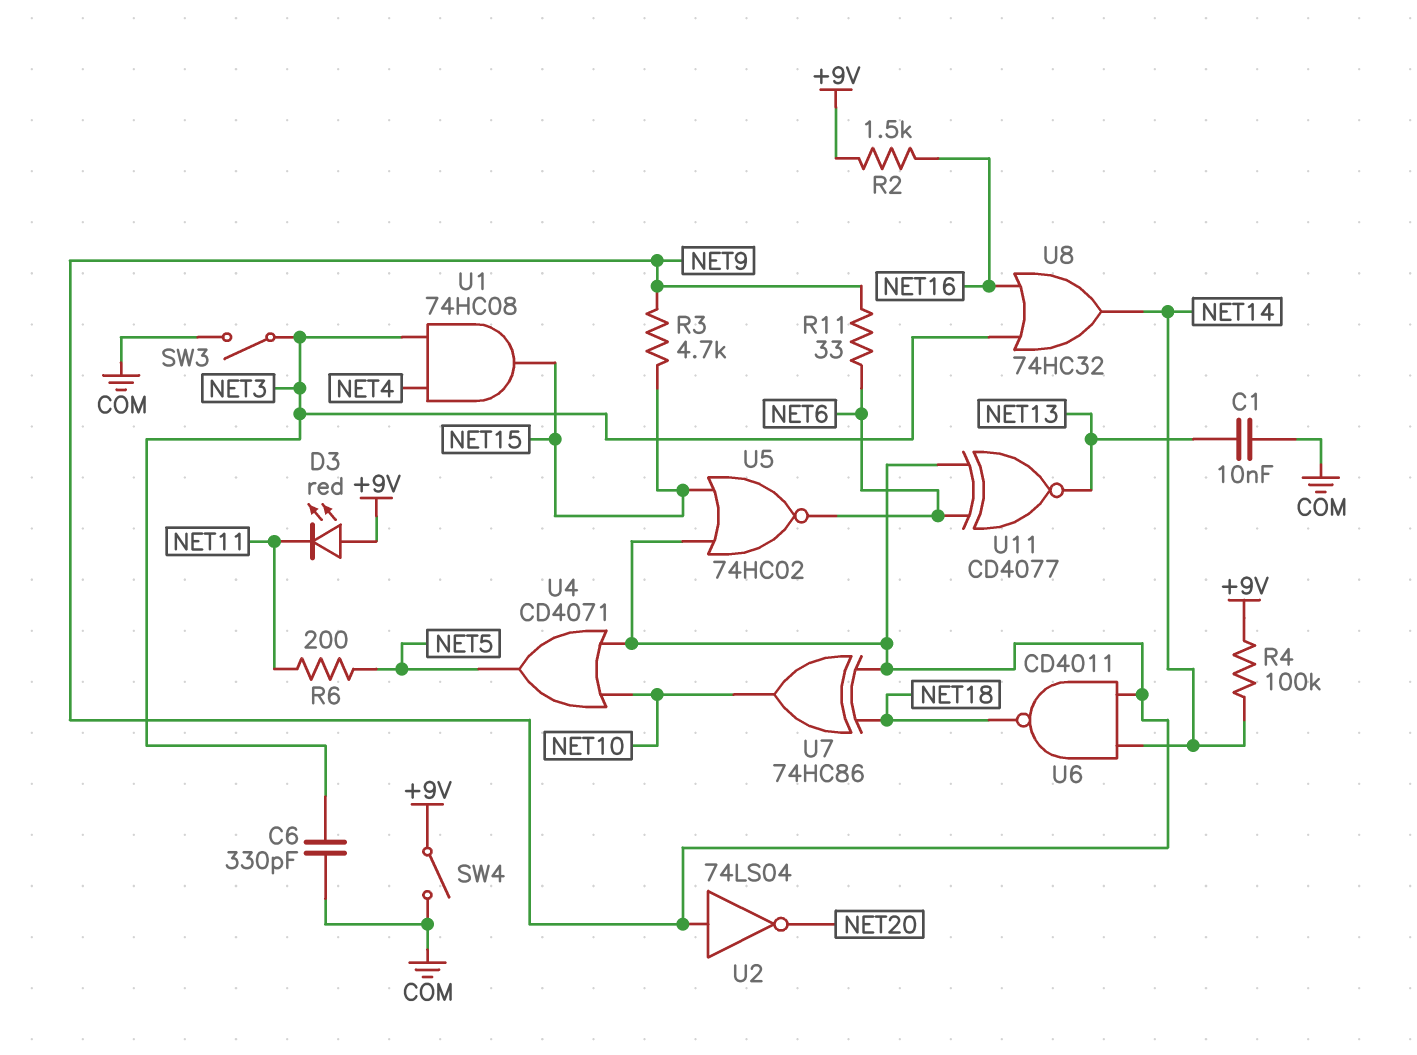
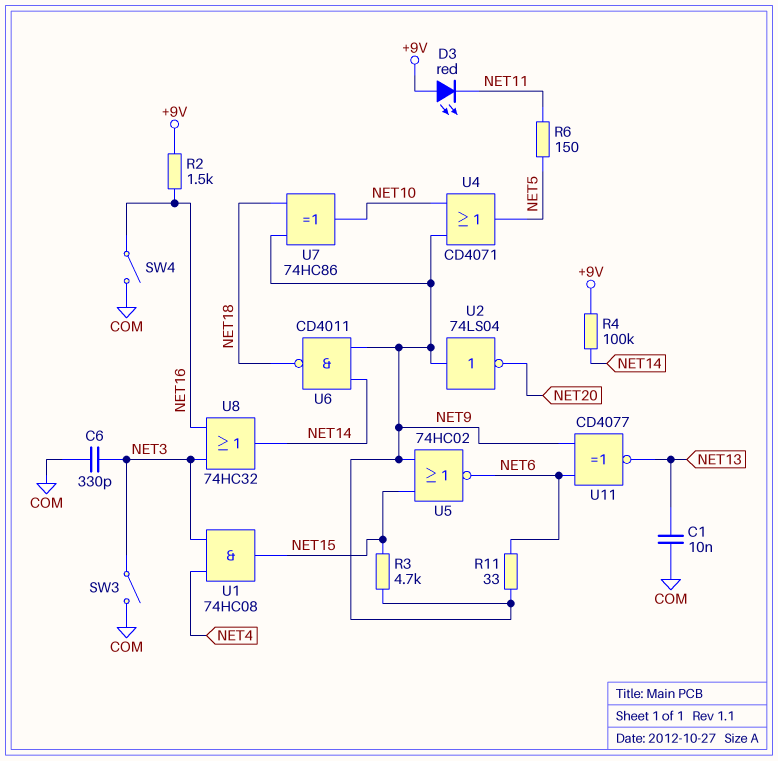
R6: 200 (NET5, NET11) -> 150 (NET5, NET11)
SW4: switch (+9V, COM) -> switch (COM, NET16)

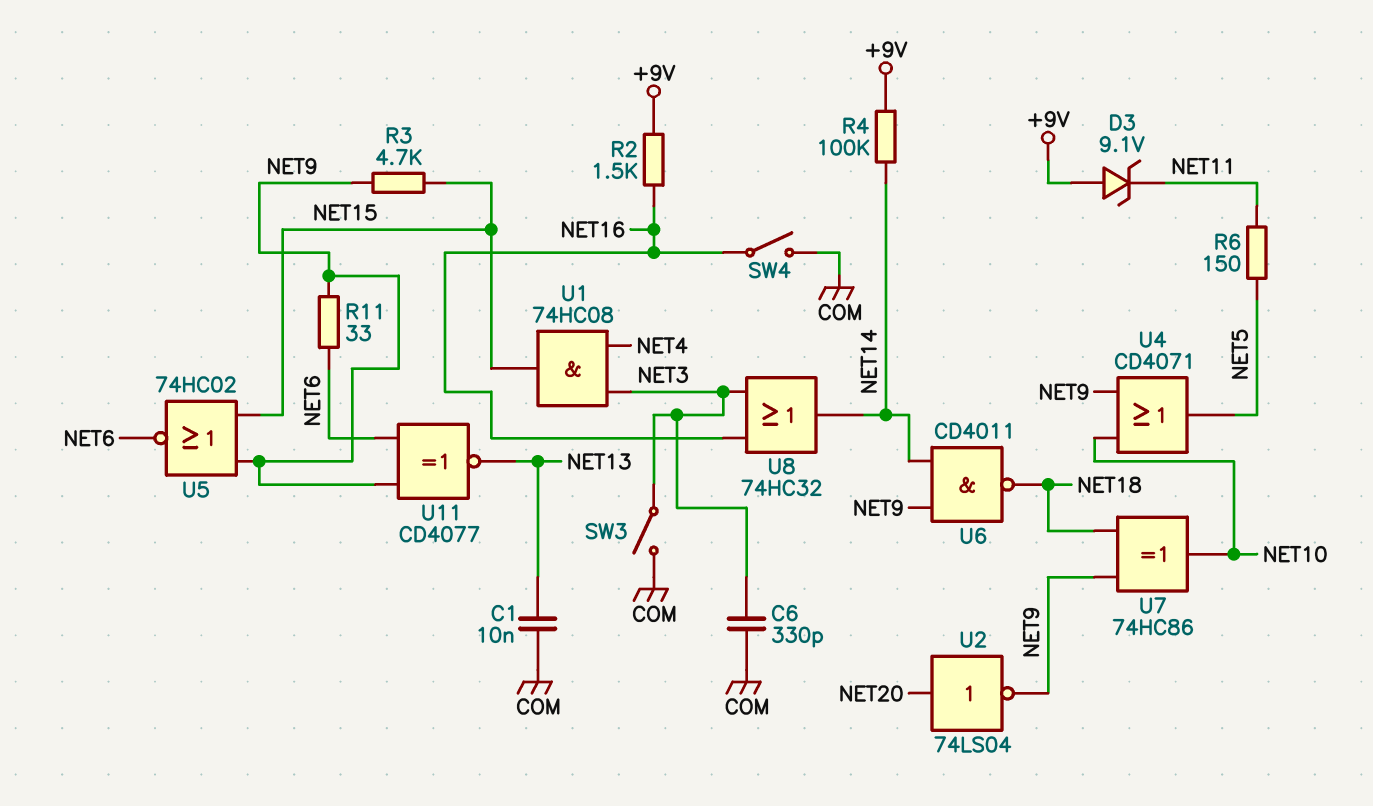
D3: LED red (A +9V, K NET11) -> zener 9.1V (A +9V, K NET11)
U2: NOT 74LS04 (in NET9, out NET20) -> NOT 74LS04 (in NET20, out NET9)

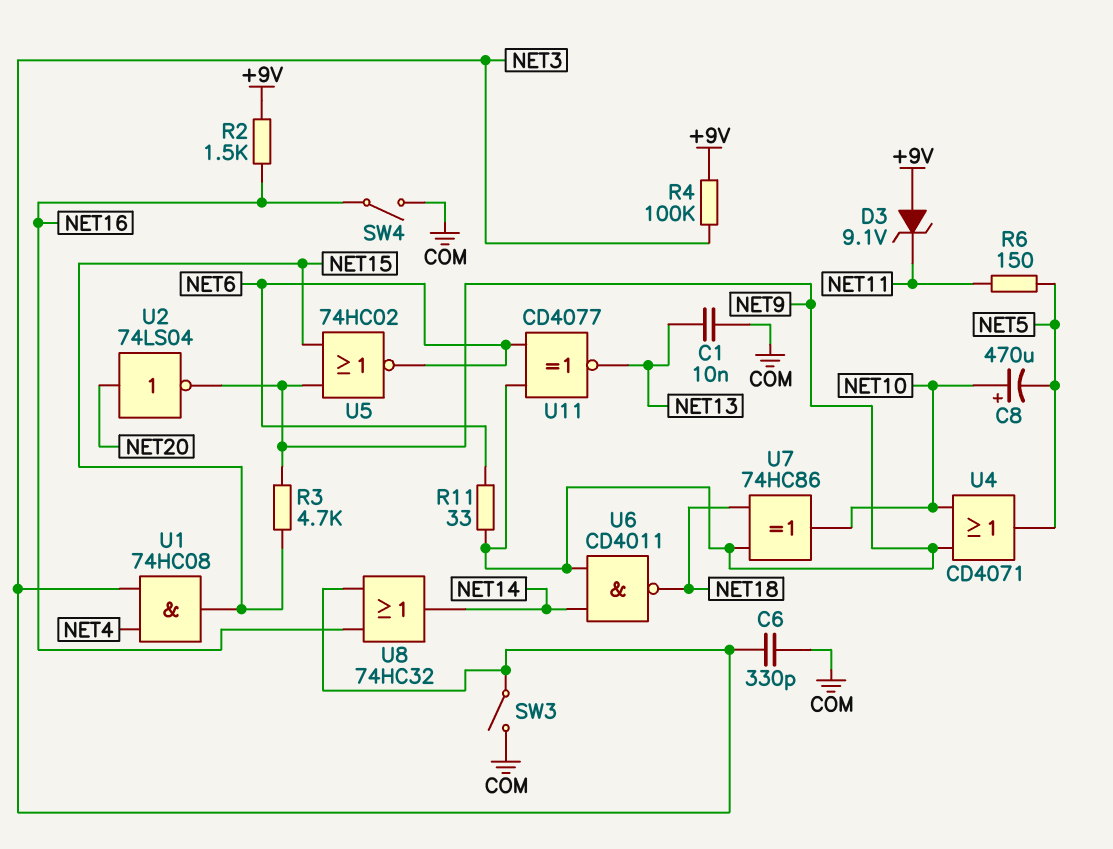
C8: none -> 470uF (plus NET10, minus NET5)
R4: 100k (+9V, NET14) -> 100k (+9V, NET3)

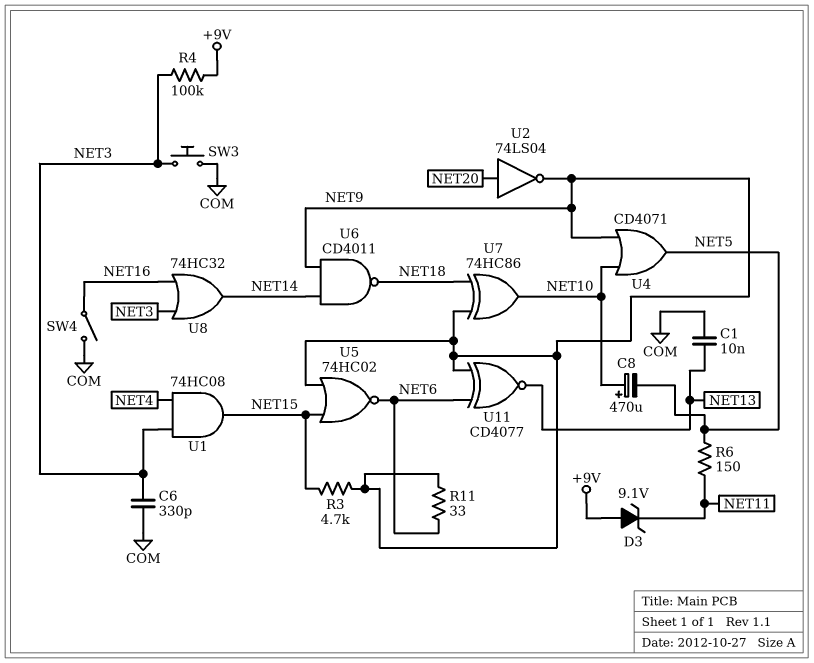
R2: 1.5k (+9V, NET16) -> none
SW3: switch (COM, NET3) -> button (COM, NET3)

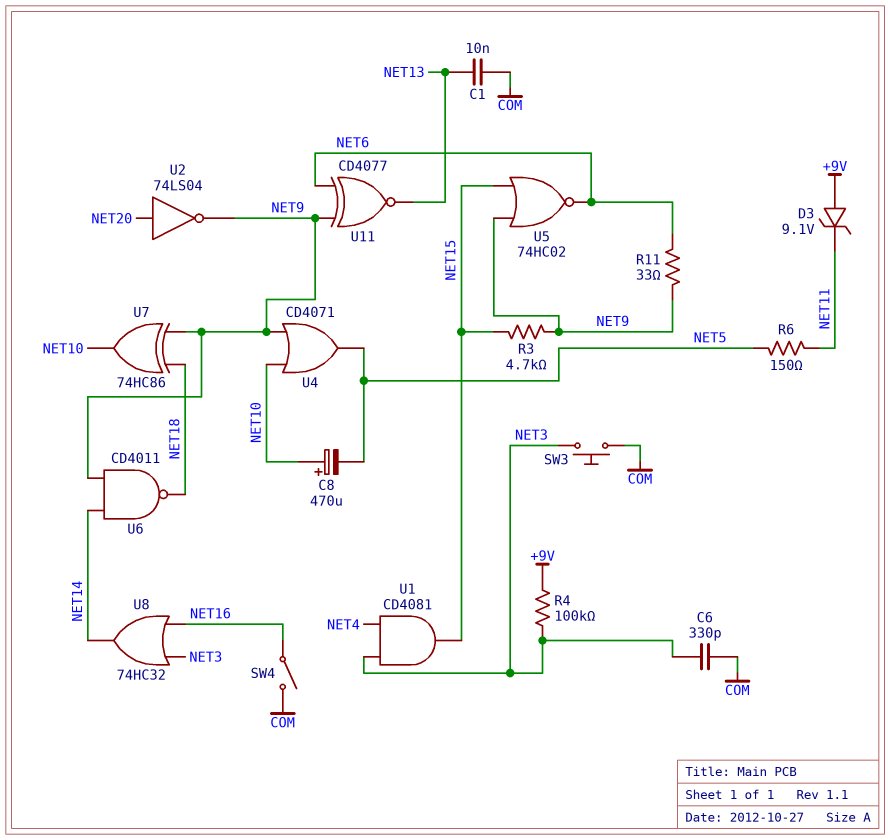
U1: AND 74HC08 (in NET3, in NET4, out NET15) -> AND CD4081 (in NET3, in NET4, out NET15)

